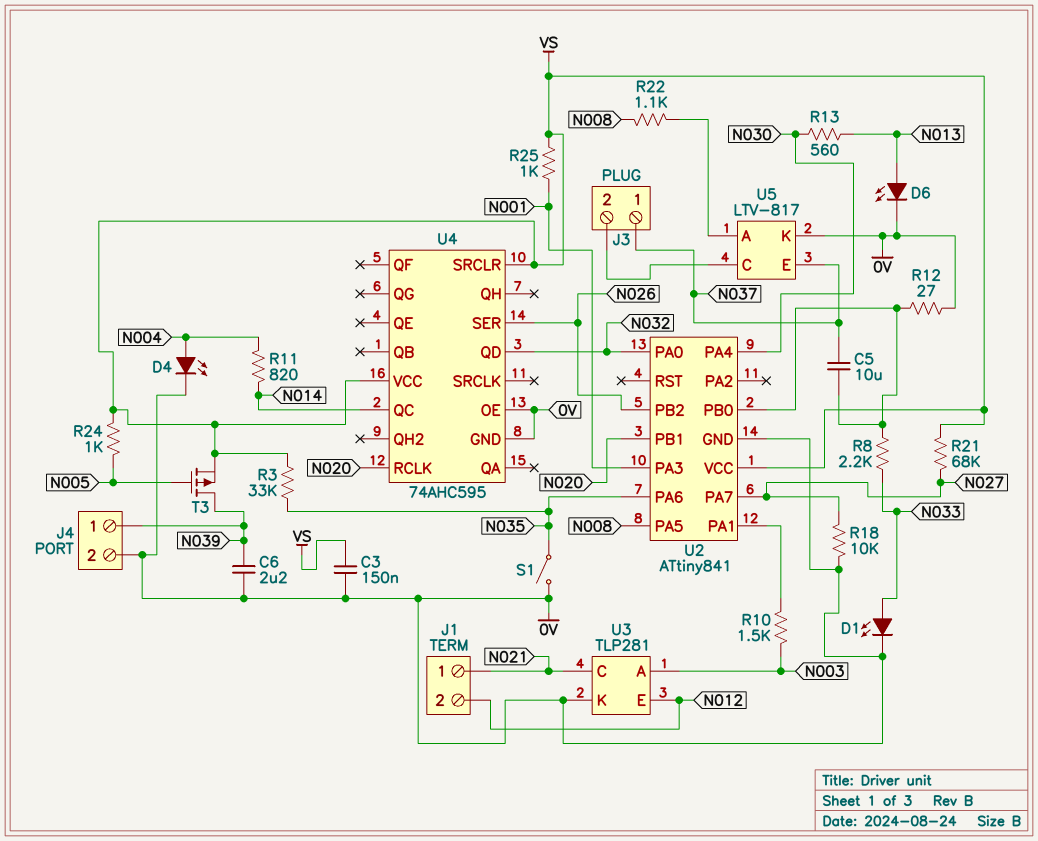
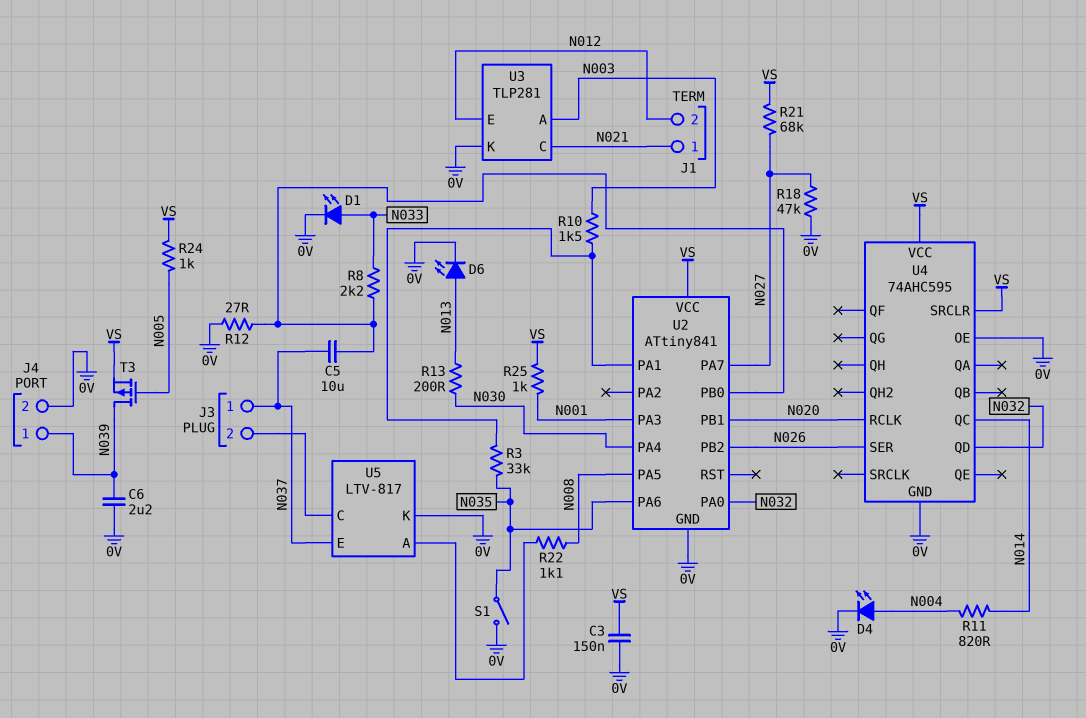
R3: 33k (N035, VS) -> 33k (N035, U2/PA1)
R13: 560 (N013, N030) -> 200 (N013, N030)
R18: 10k (0V, N027) -> 47k (0V, N027)

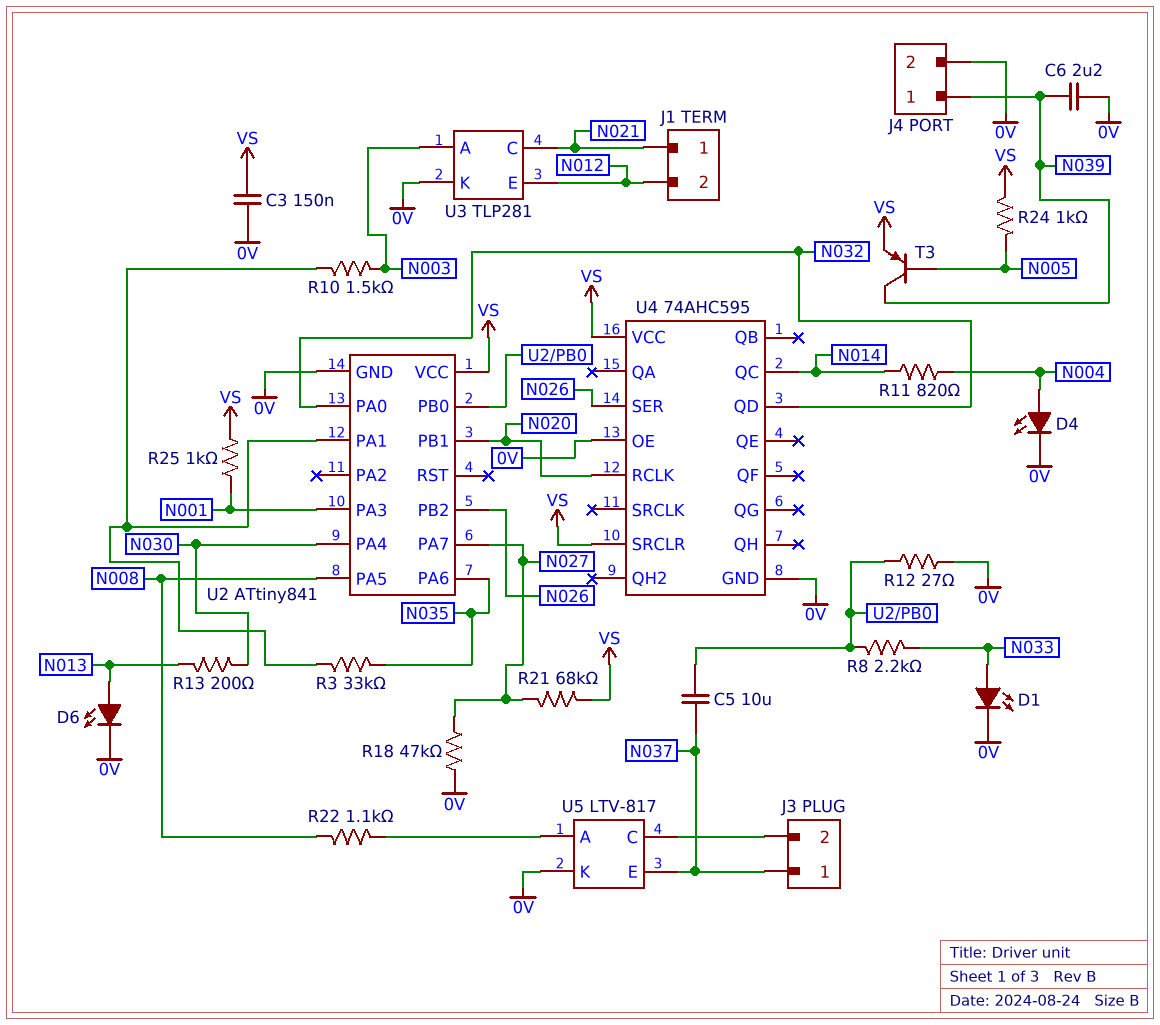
S1: switch (0V, N035) -> none
T3: PMOS (G N005, D N039, S VS) -> PNP (B N005, C N039, E VS)

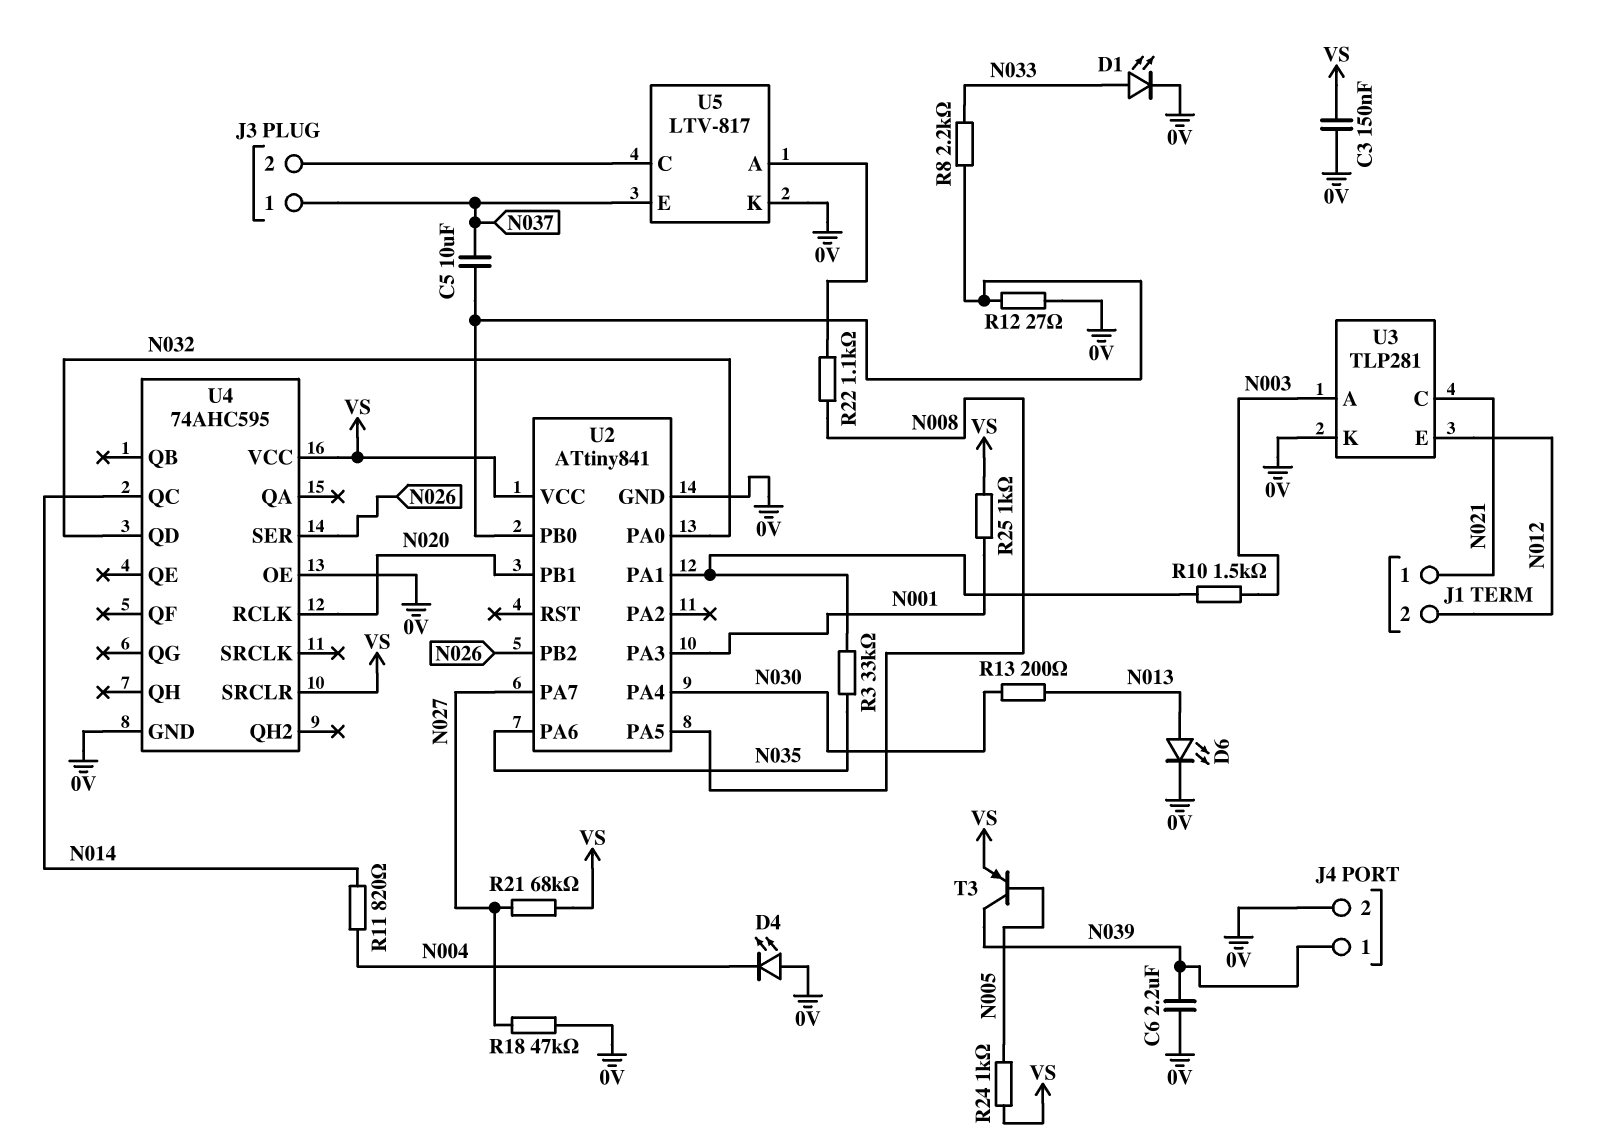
D4: LED (A N004, K 0V) -> LED (A 0V, K N004)

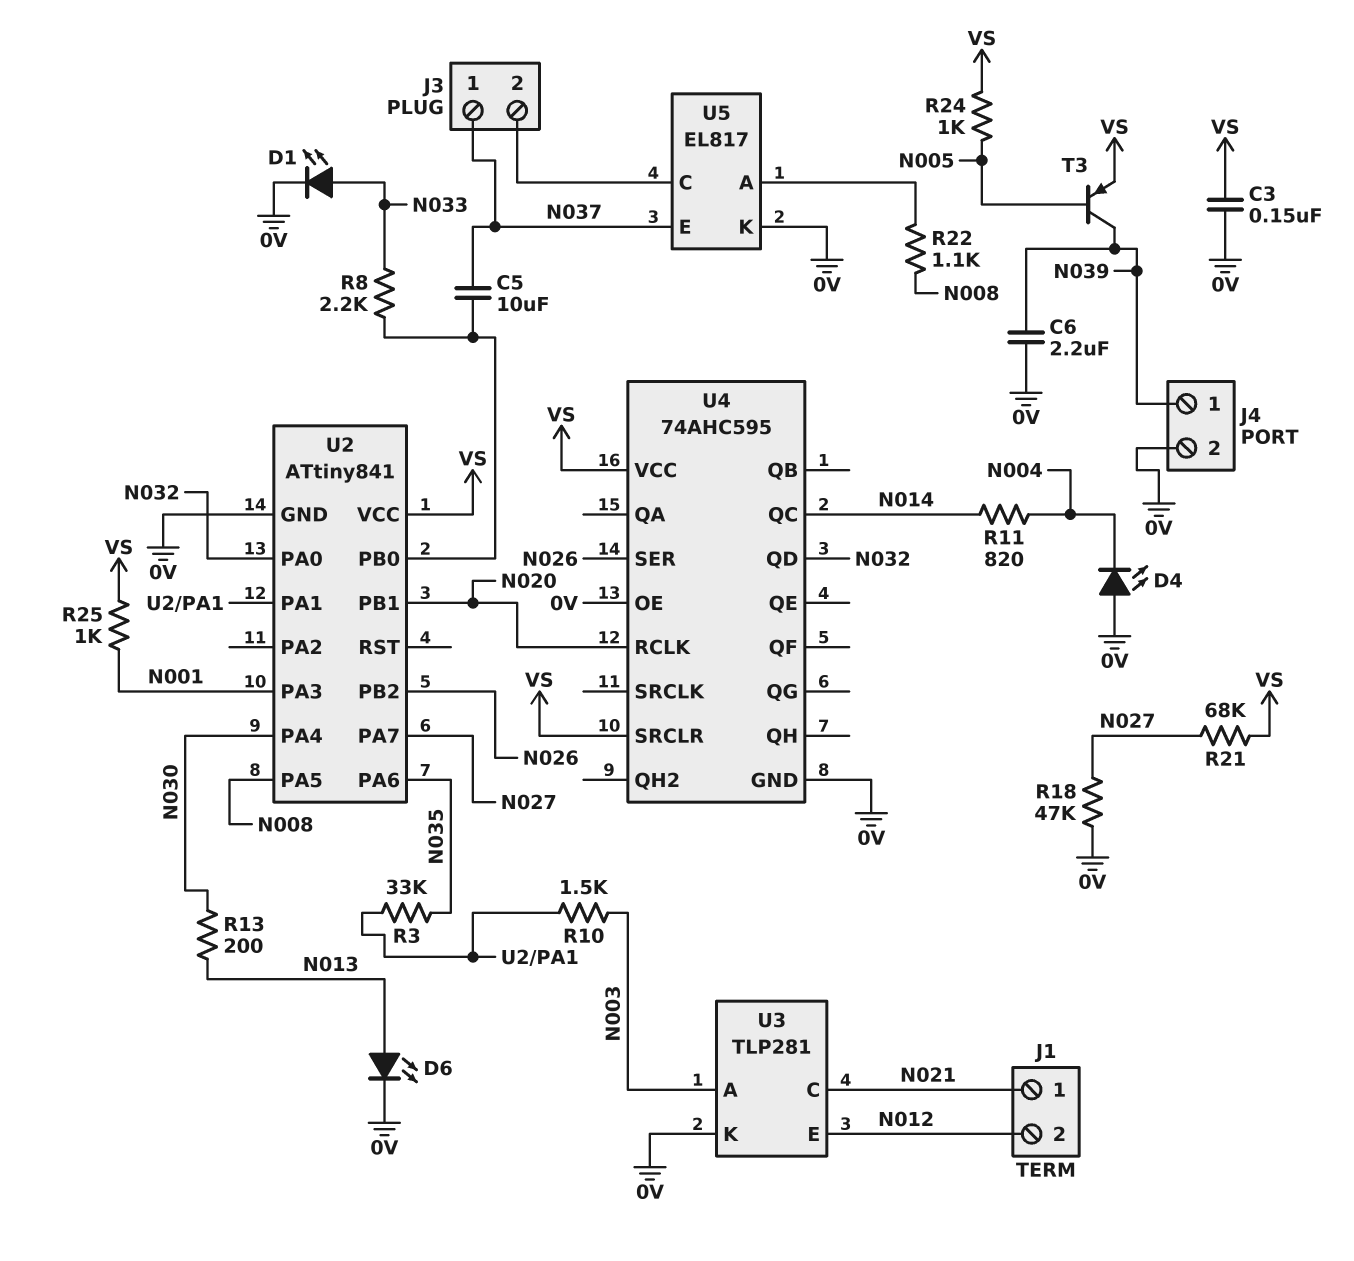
R12: 27 (0V, U2/PB0) -> none
U5: LTV-817 -> EL817

